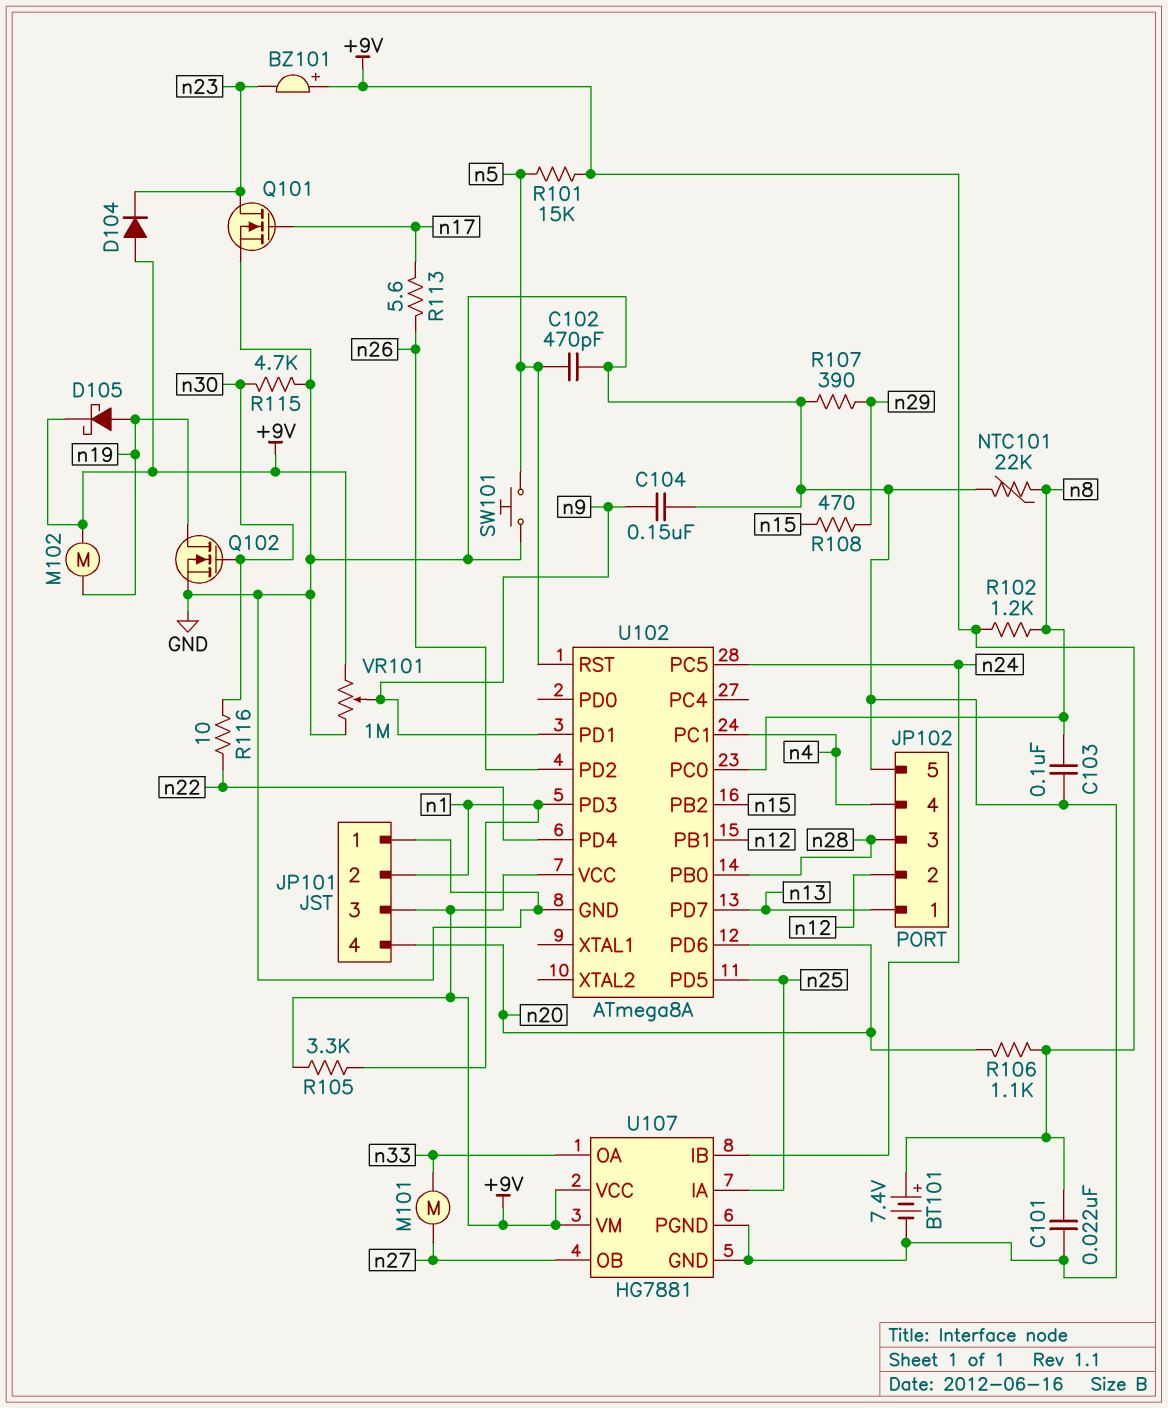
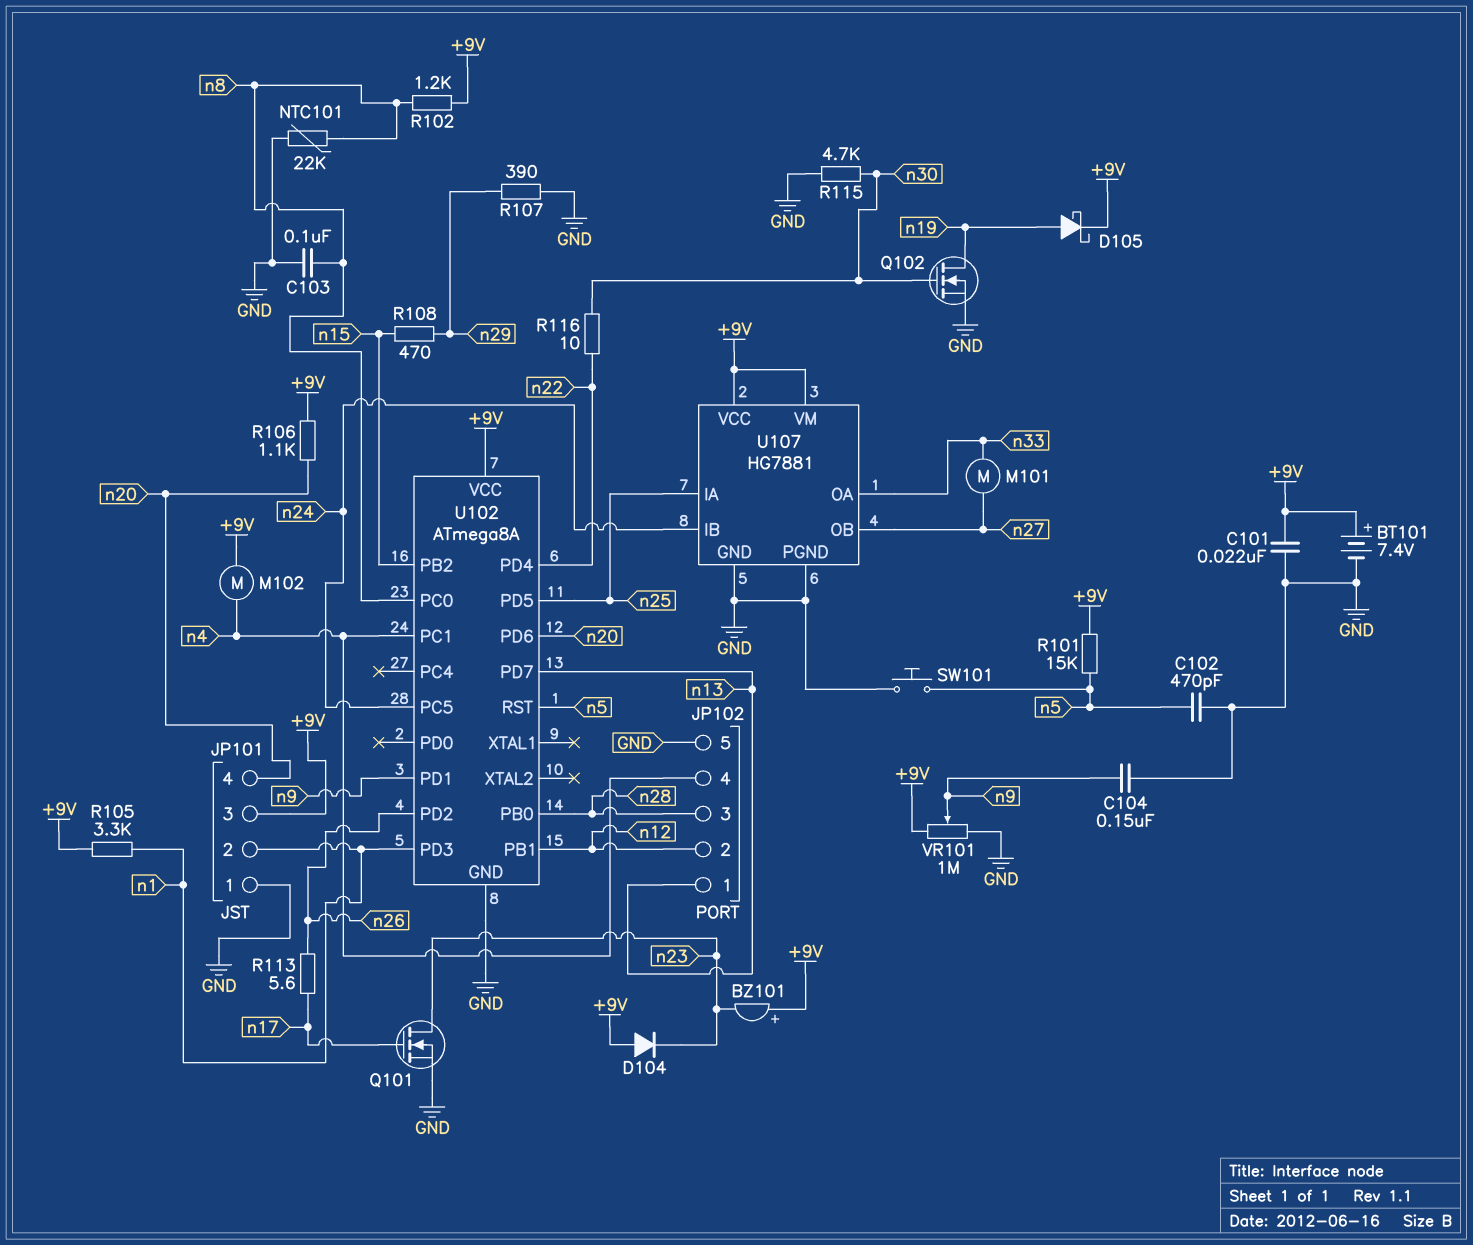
M102: motor (+9V, n19) -> motor (+9V, n4)

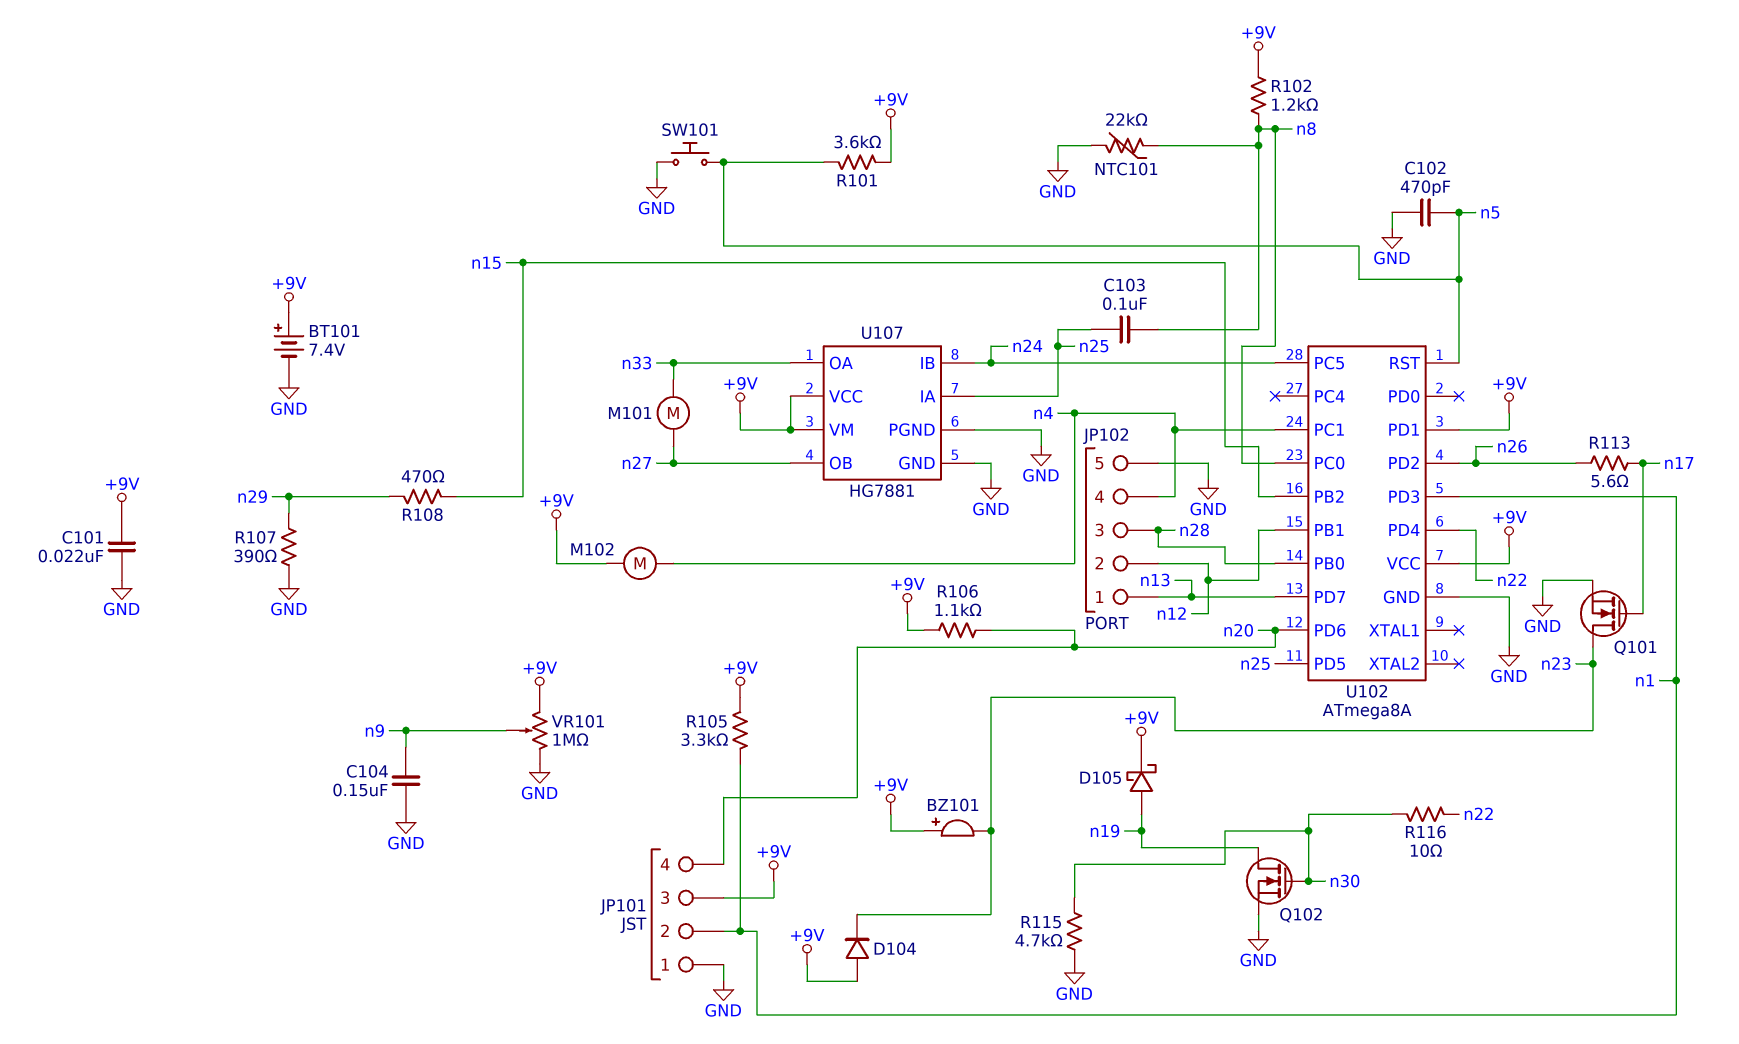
C103: 100nF (GND, n8) -> 100nF (n8, n25)
R101: 15k (+9V, n5) -> 3.6k (+9V, n5)
U102 pin PD1: n9 -> +9V

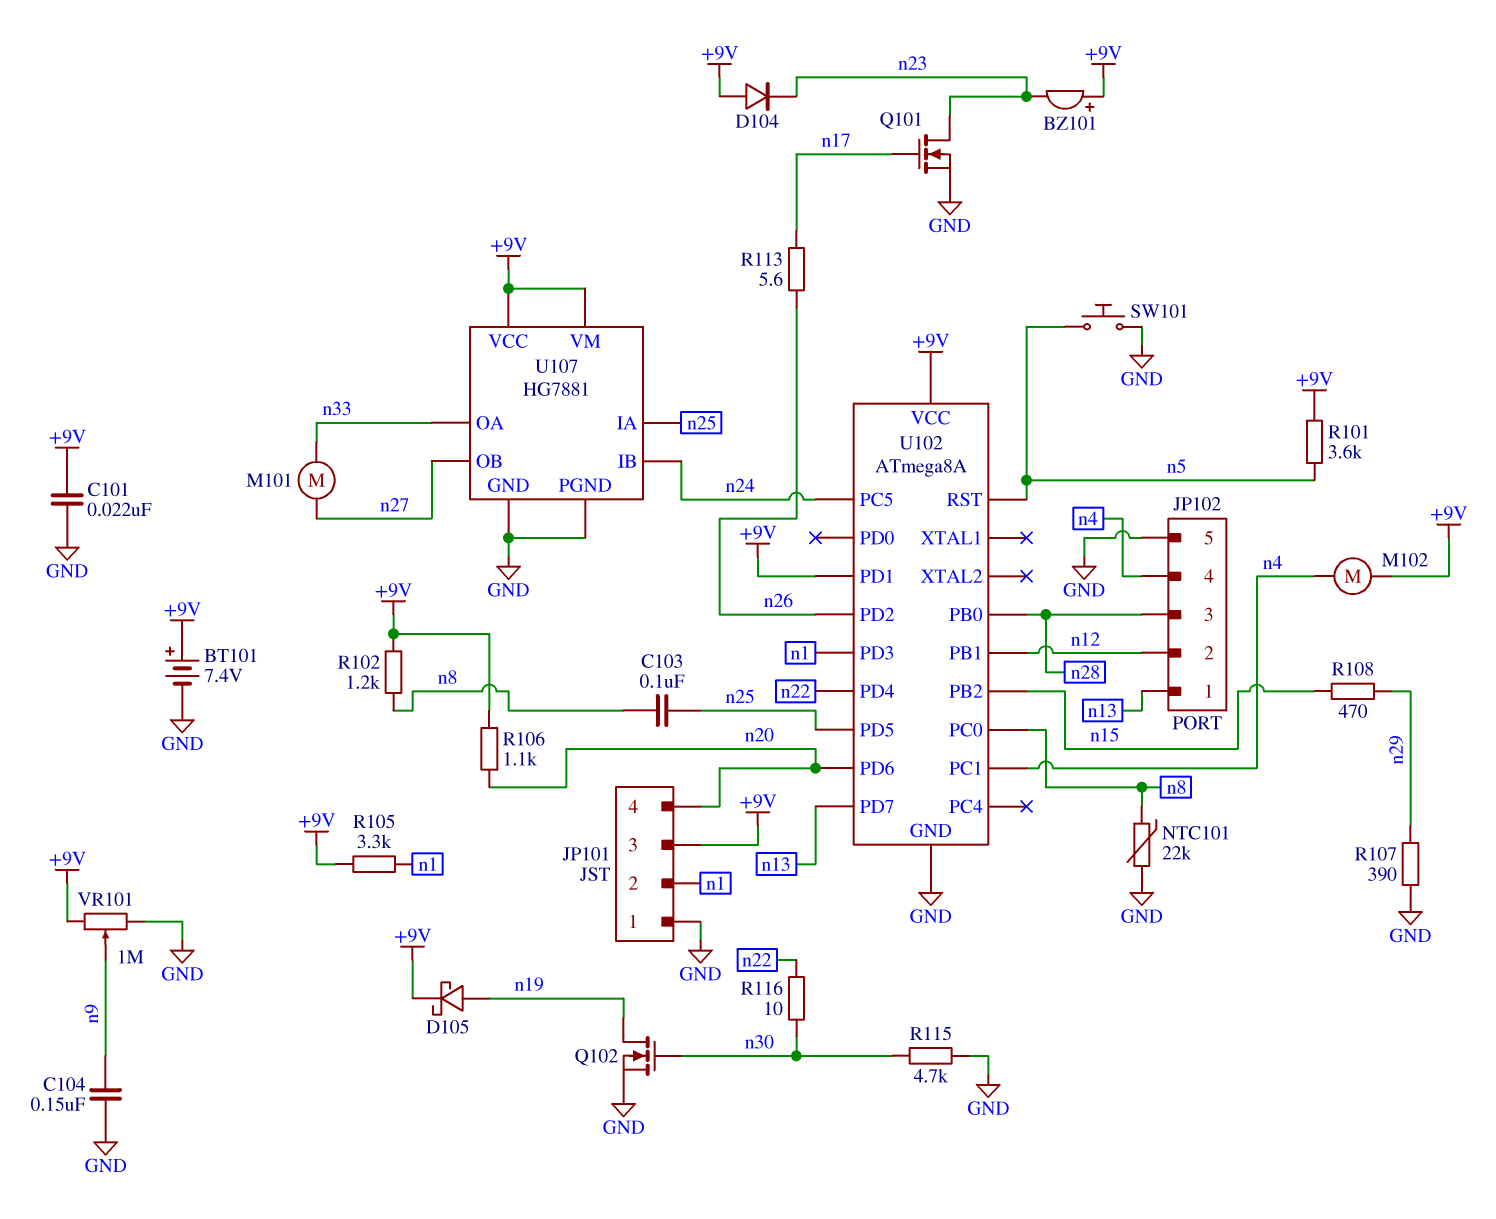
C102: 470pF (GND, n5) -> none

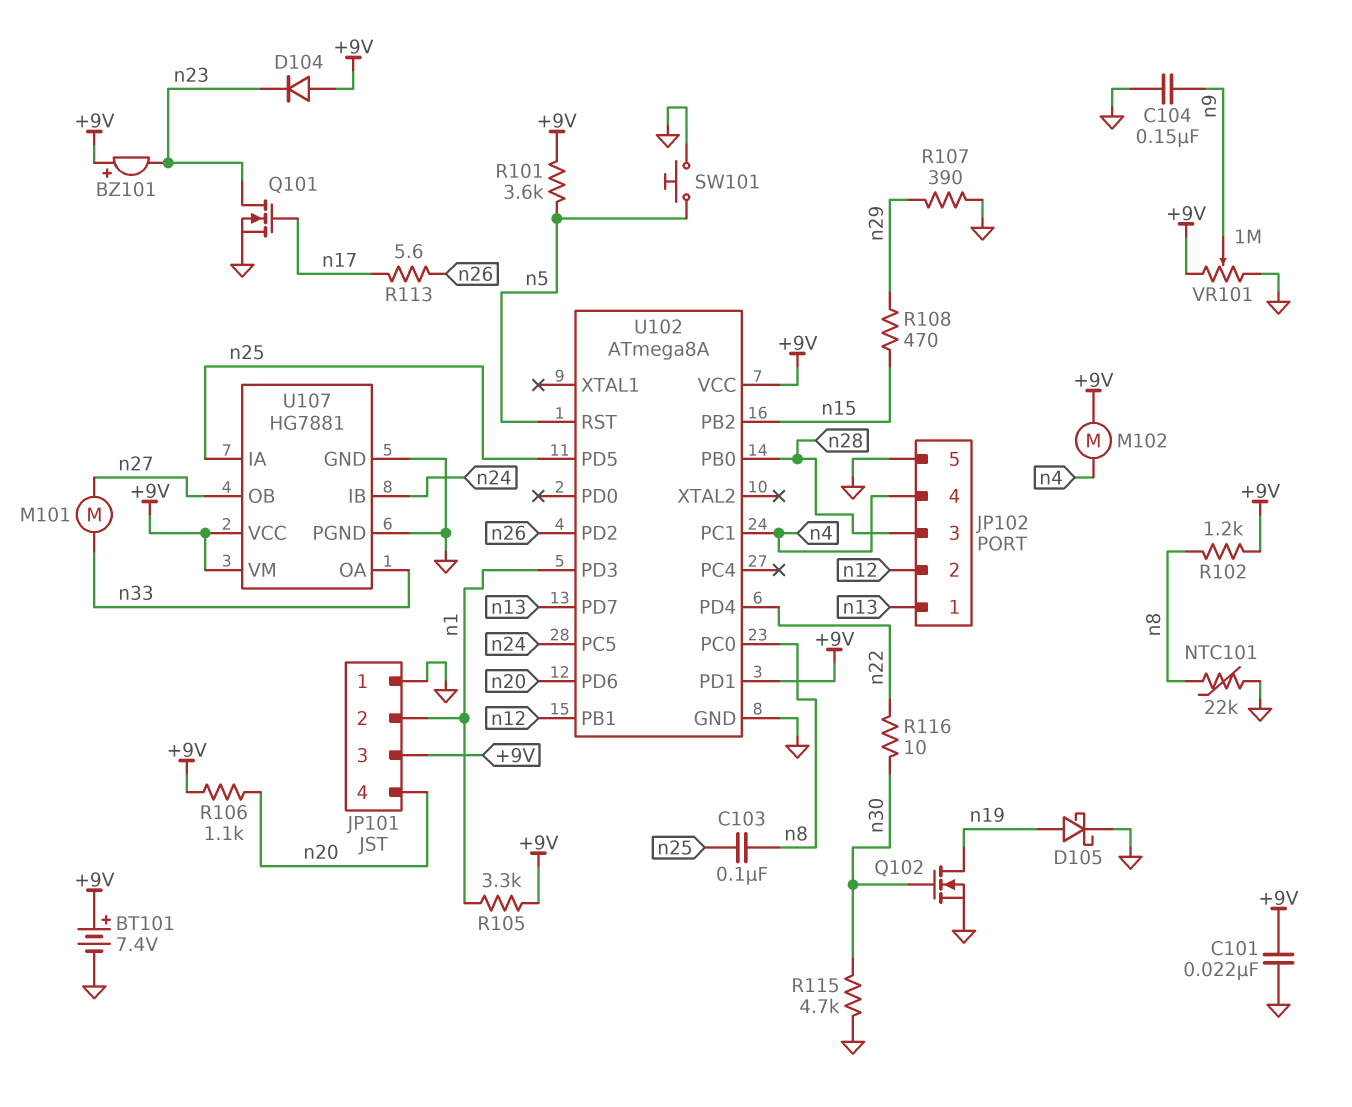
D105: schottky (A n19, K +9V) -> schottky (A n19, K GND)

